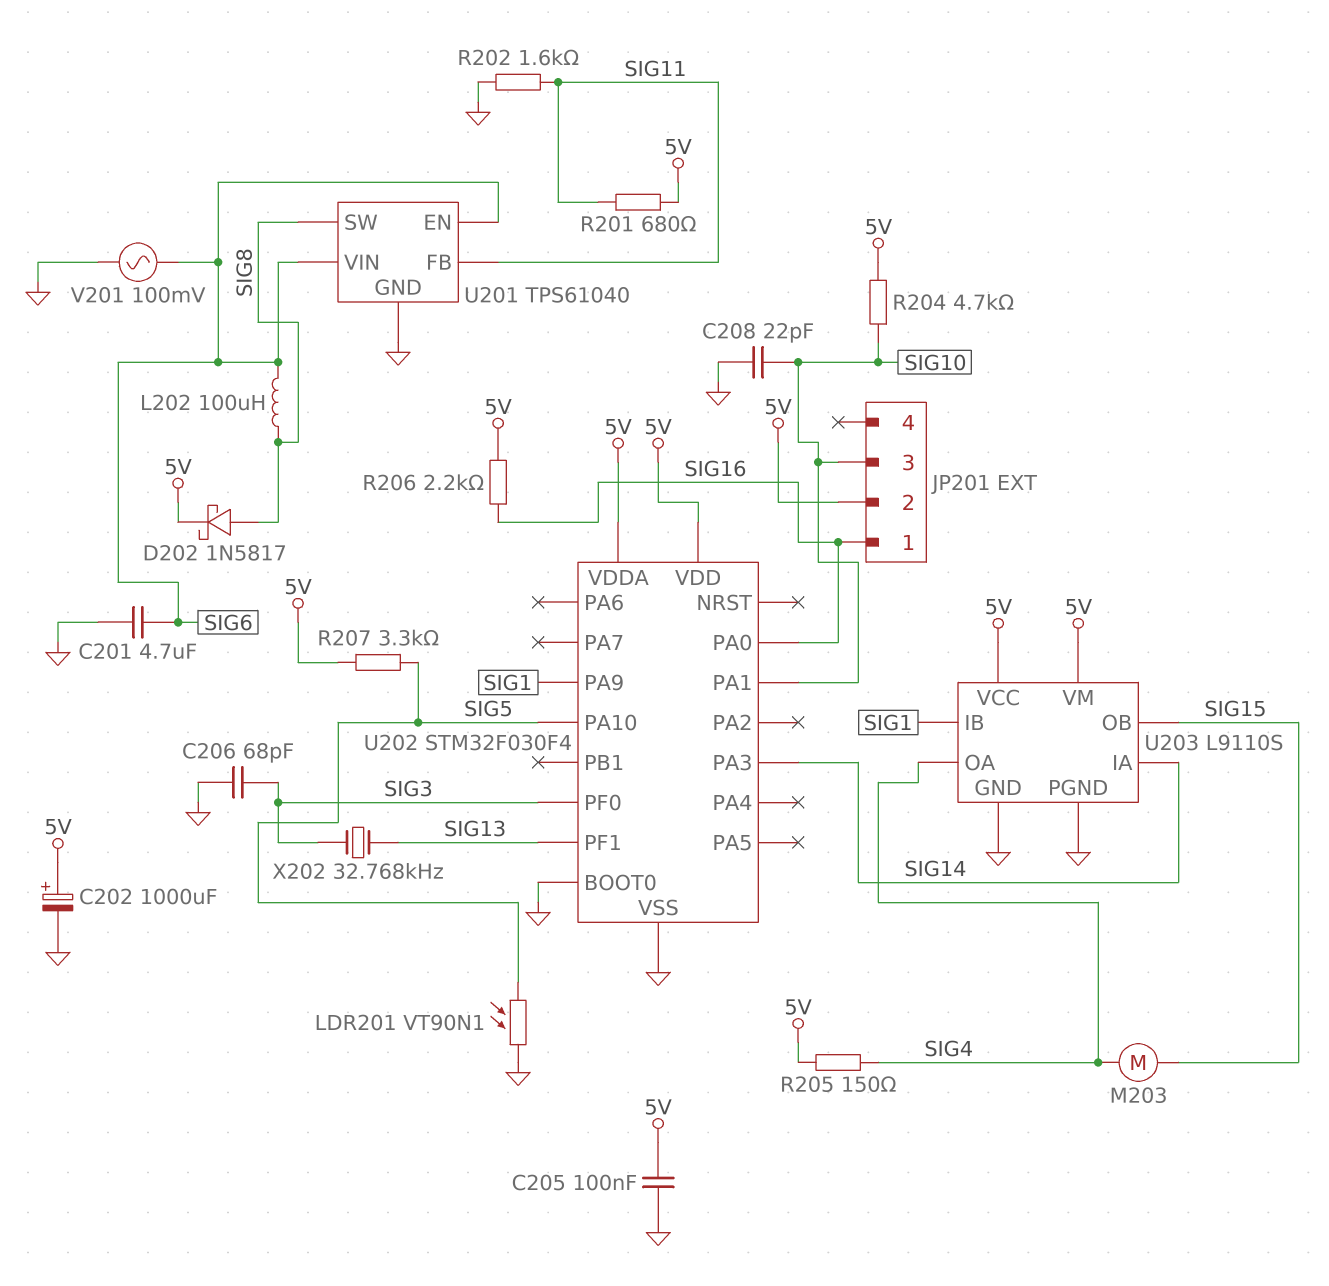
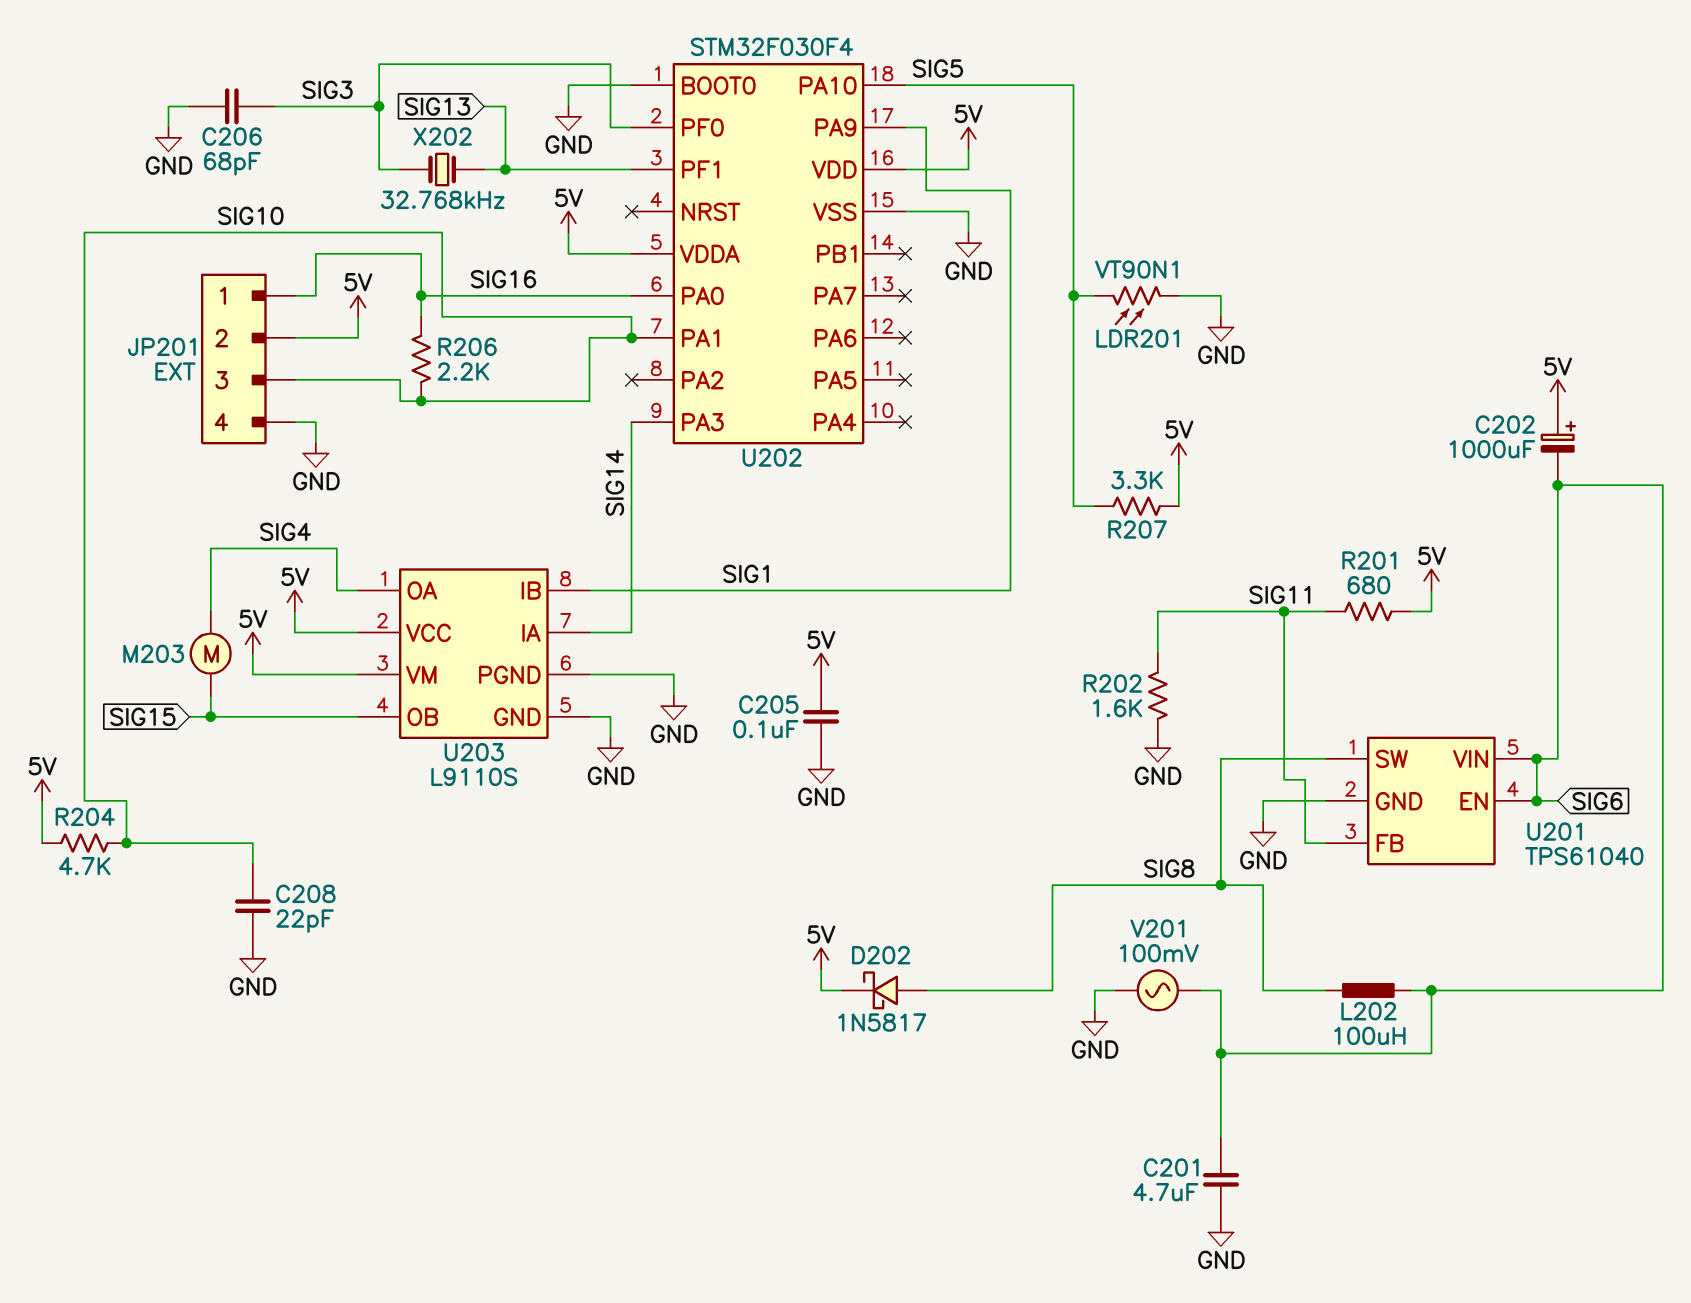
C202: 1000uF (plus 5V, minus GND) -> 1000uF (plus 5V, minus SIG6)
JP201 pin 4: none -> GND
R205: 150 (5V, SIG4) -> none
R206: 2.2k (5V, SIG16) -> 2.2k (SIG10, SIG16)

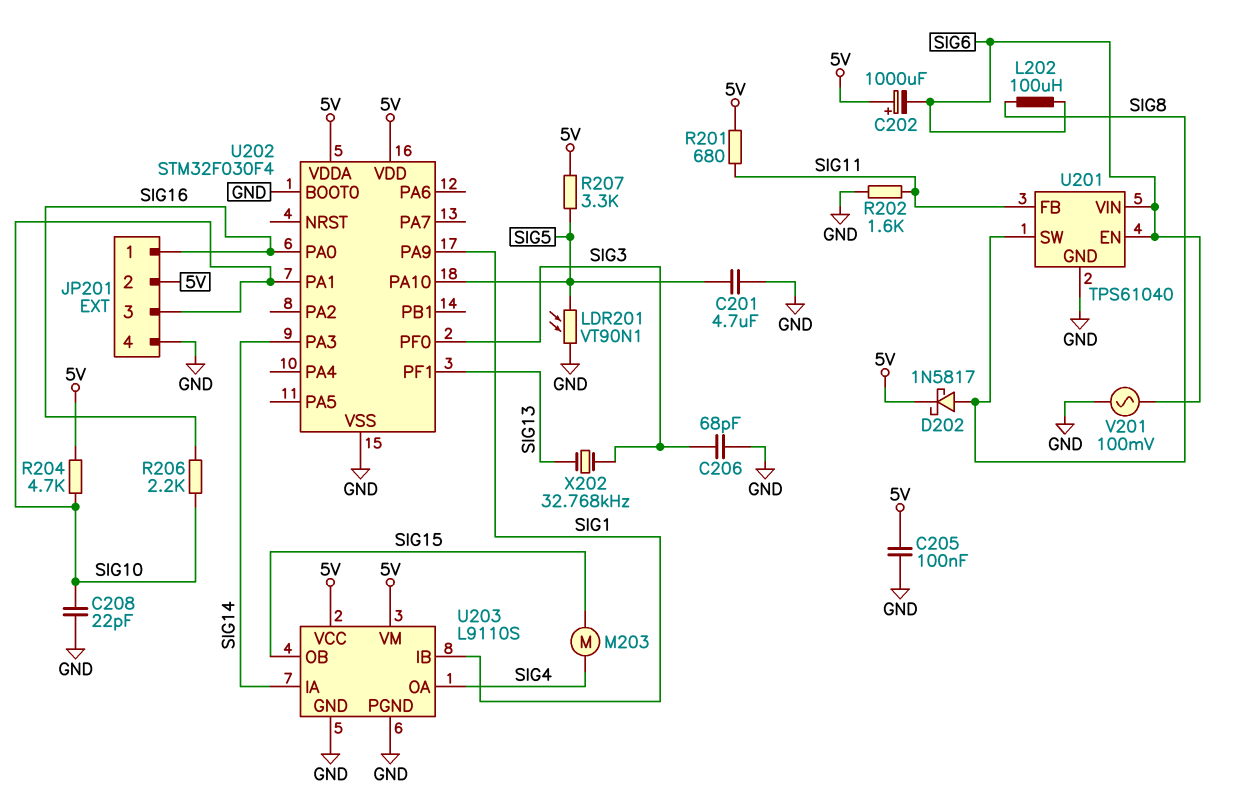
C201: 4.7uF (GND, SIG6) -> 4.7uF (GND, SIG5)

